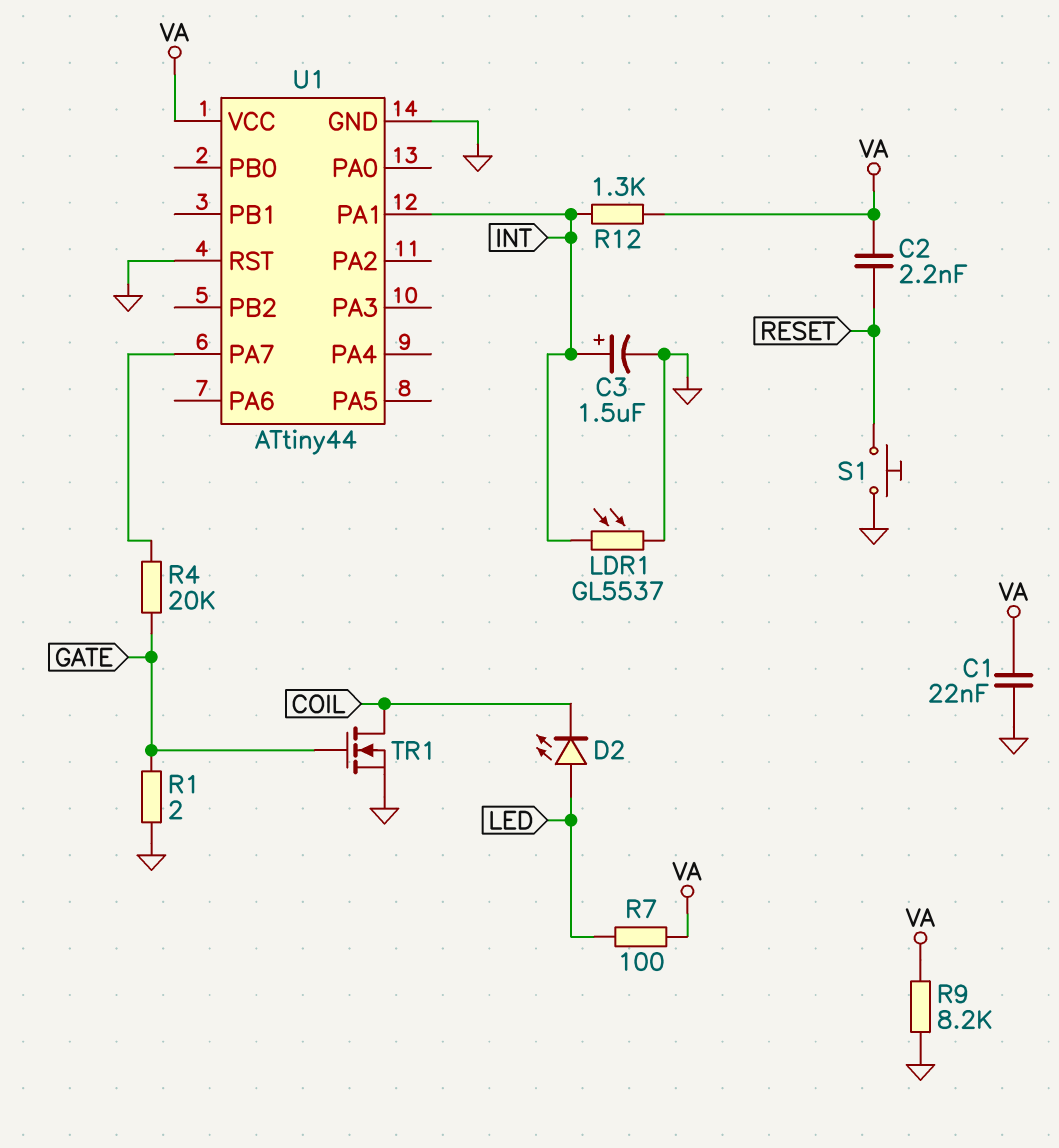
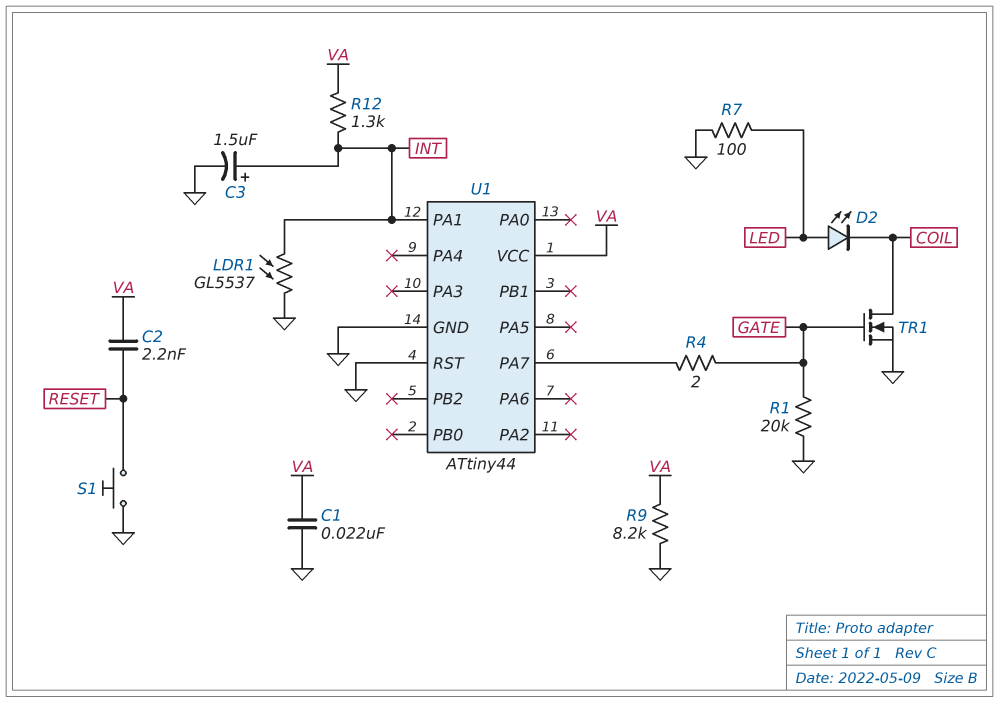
R1: 2 (GATE, GND) -> 20k (GATE, GND)
R4: 20k (GATE, U1/PA7) -> 2 (GATE, U1/PA7)
R7: 100 (LED, VA) -> 100 (GND, LED)

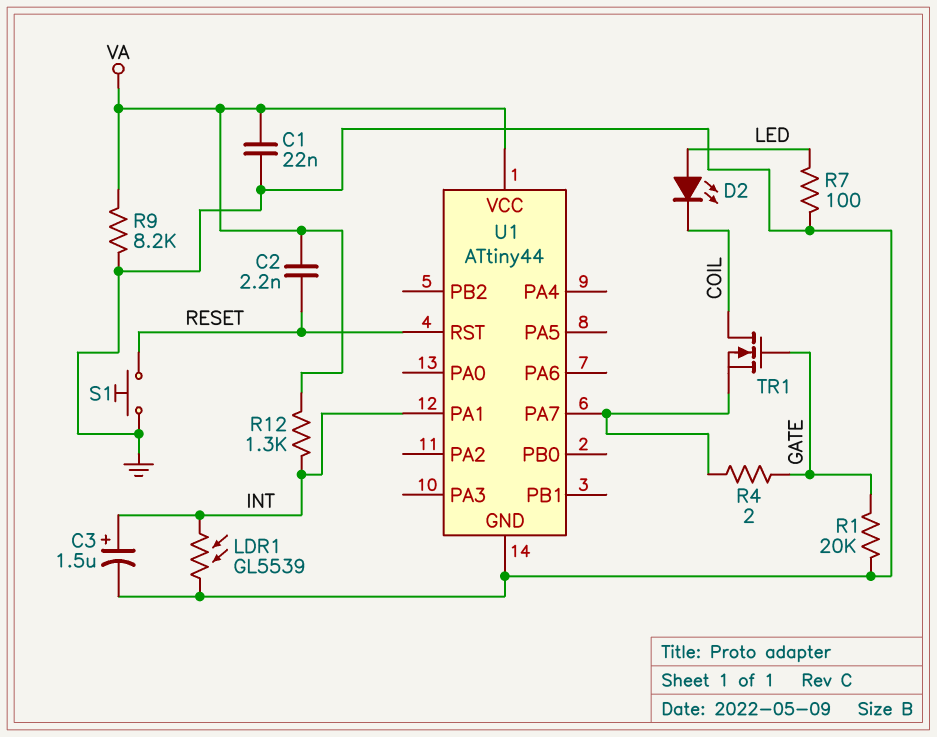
LDR1: GL5537 (GND, INT) -> GL5539 (GND, INT)
TR1: NMOS (G GATE, D COIL, S GND) -> NMOS (G GATE, D COIL, S U1/PA7)
U1 pin RST: GND -> RESET

